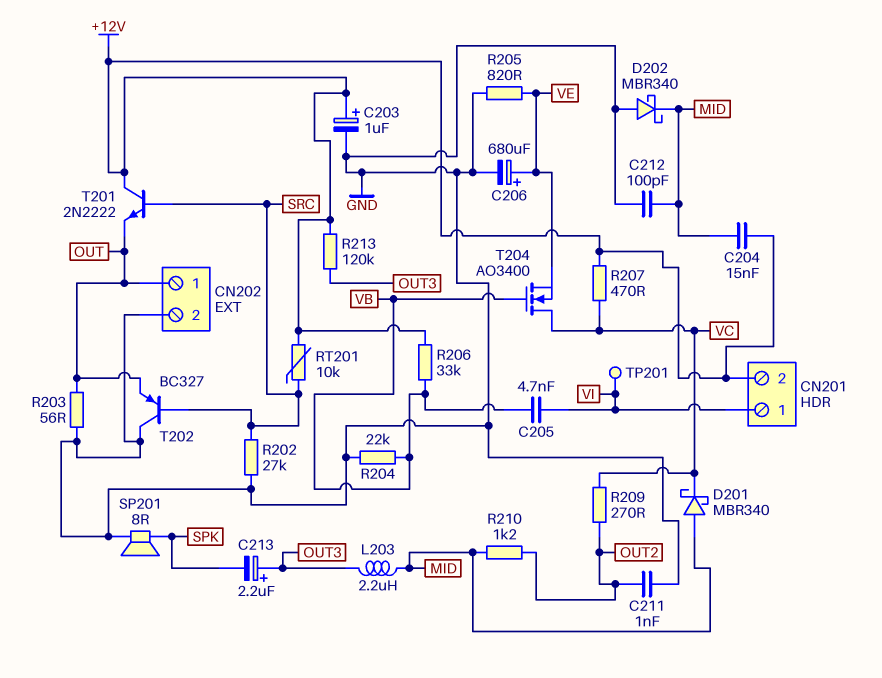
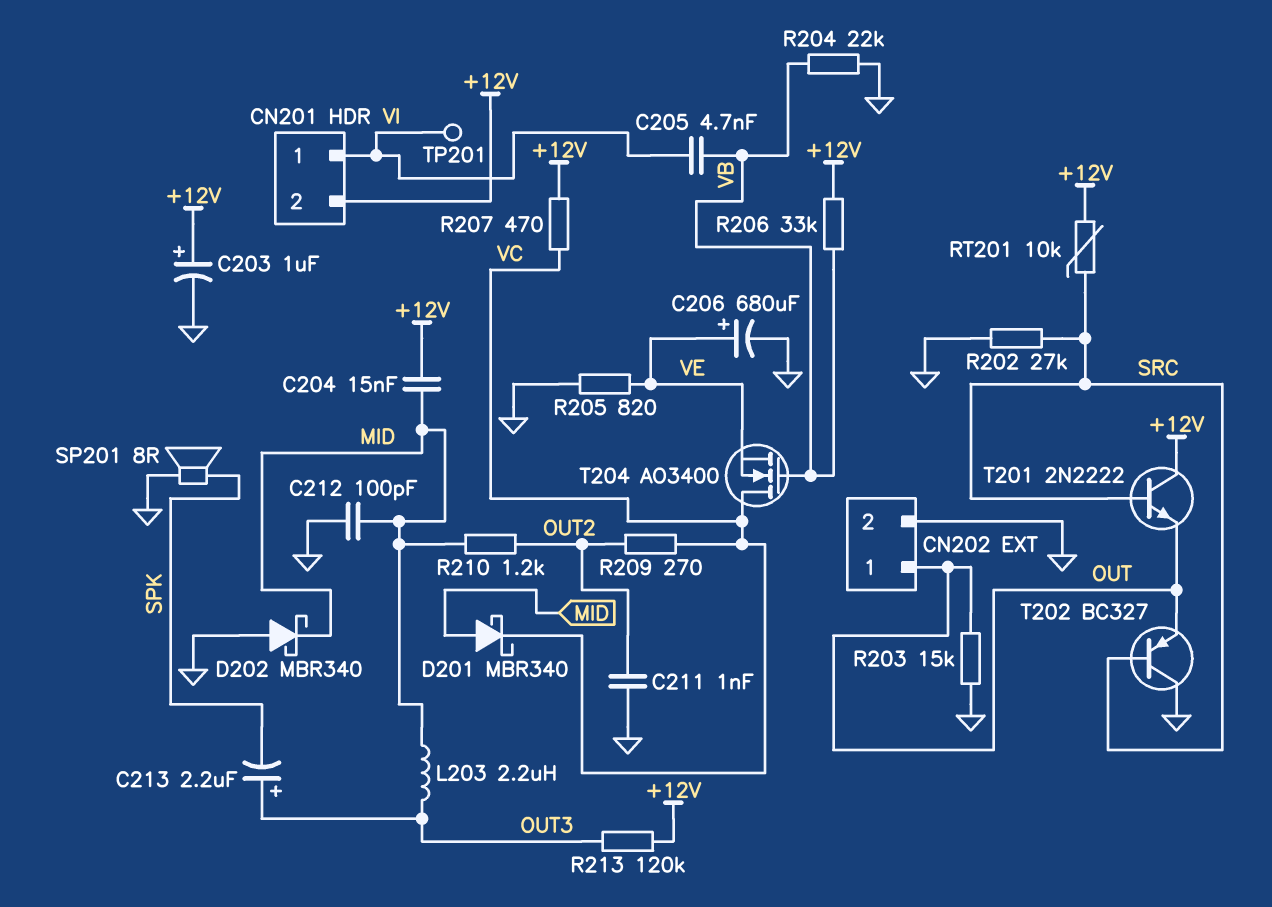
R203: 56 (GND, OUT) -> 15k (GND, OUT)

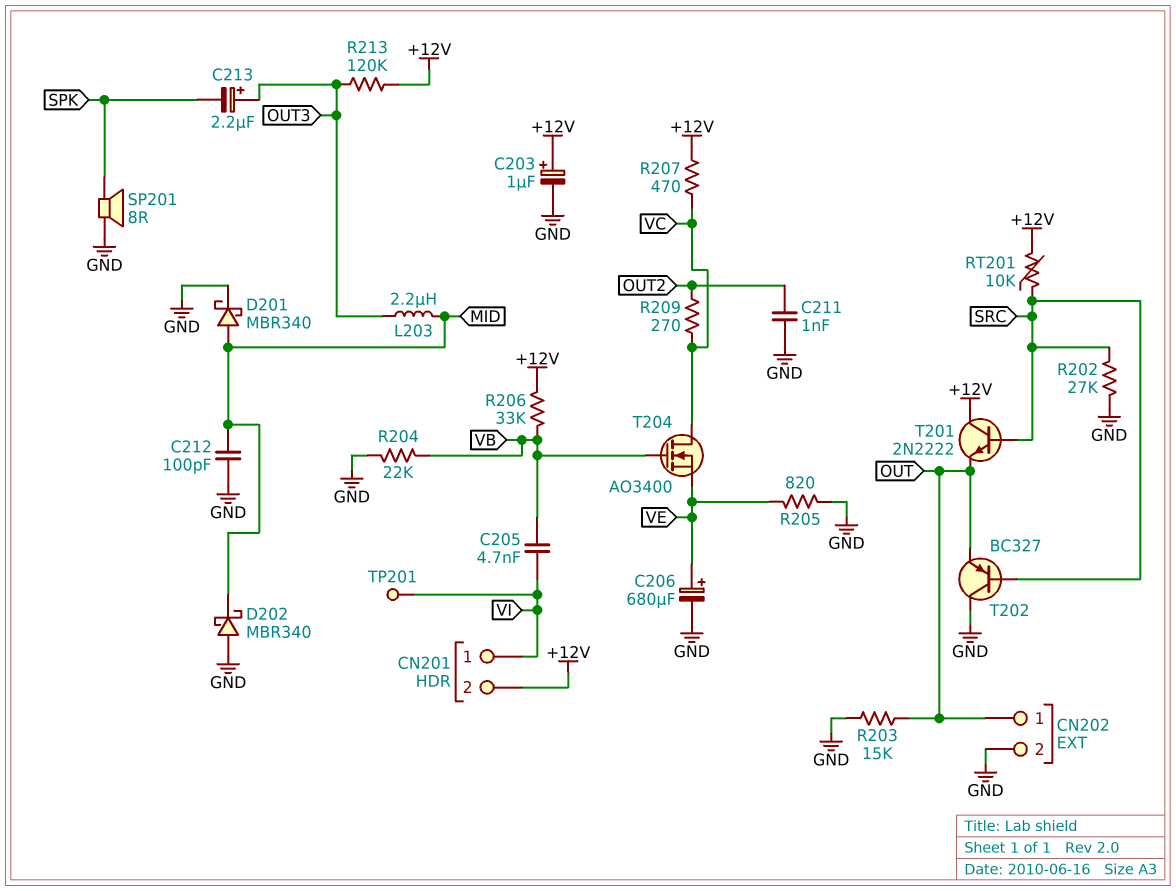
C204: 15nF (+12V, MID) -> none
D201: schottky MBR340 (A MID, K VC) -> schottky MBR340 (A MID, K GND)
R210: 1.2k (MID, OUT2) -> none

